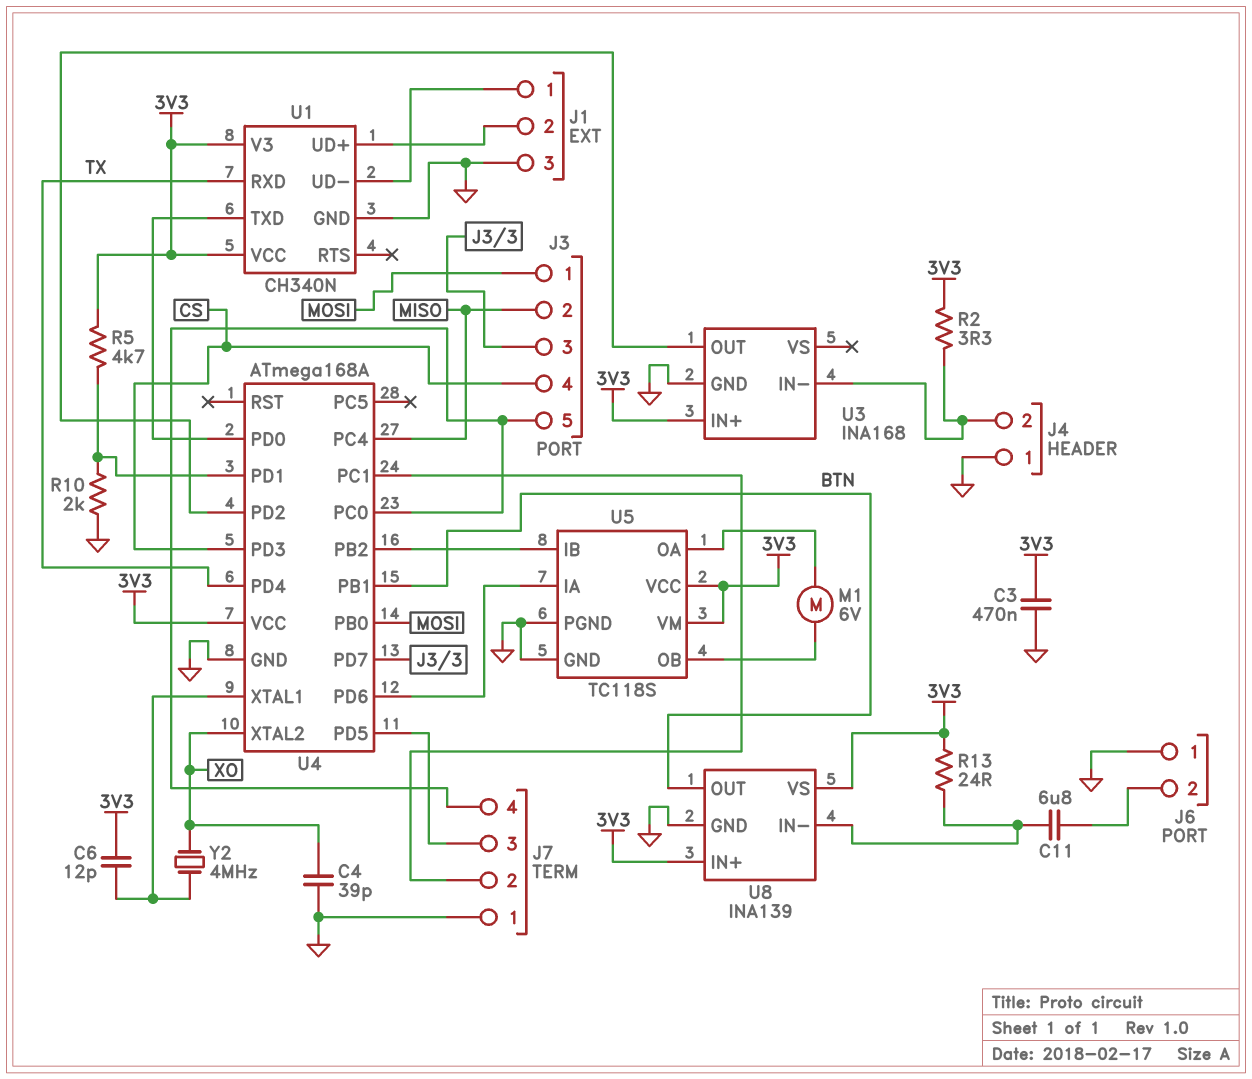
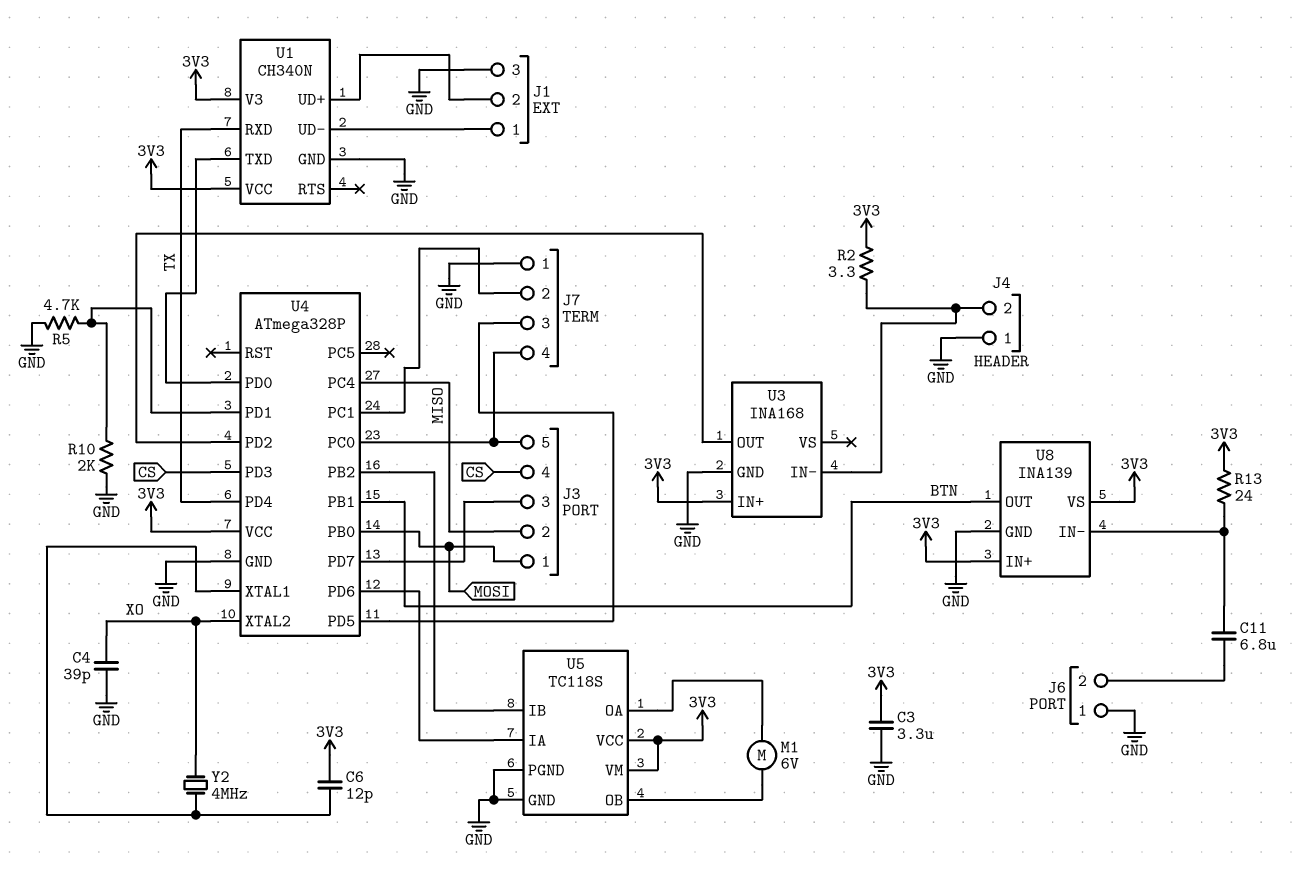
C3: 470nF (3V3, GND) -> 3.3uF (3V3, GND)
R5: 4.7k (3V3, U4/PD1) -> 4.7k (GND, U4/PD1)
U4: ATmega168A -> ATmega328P

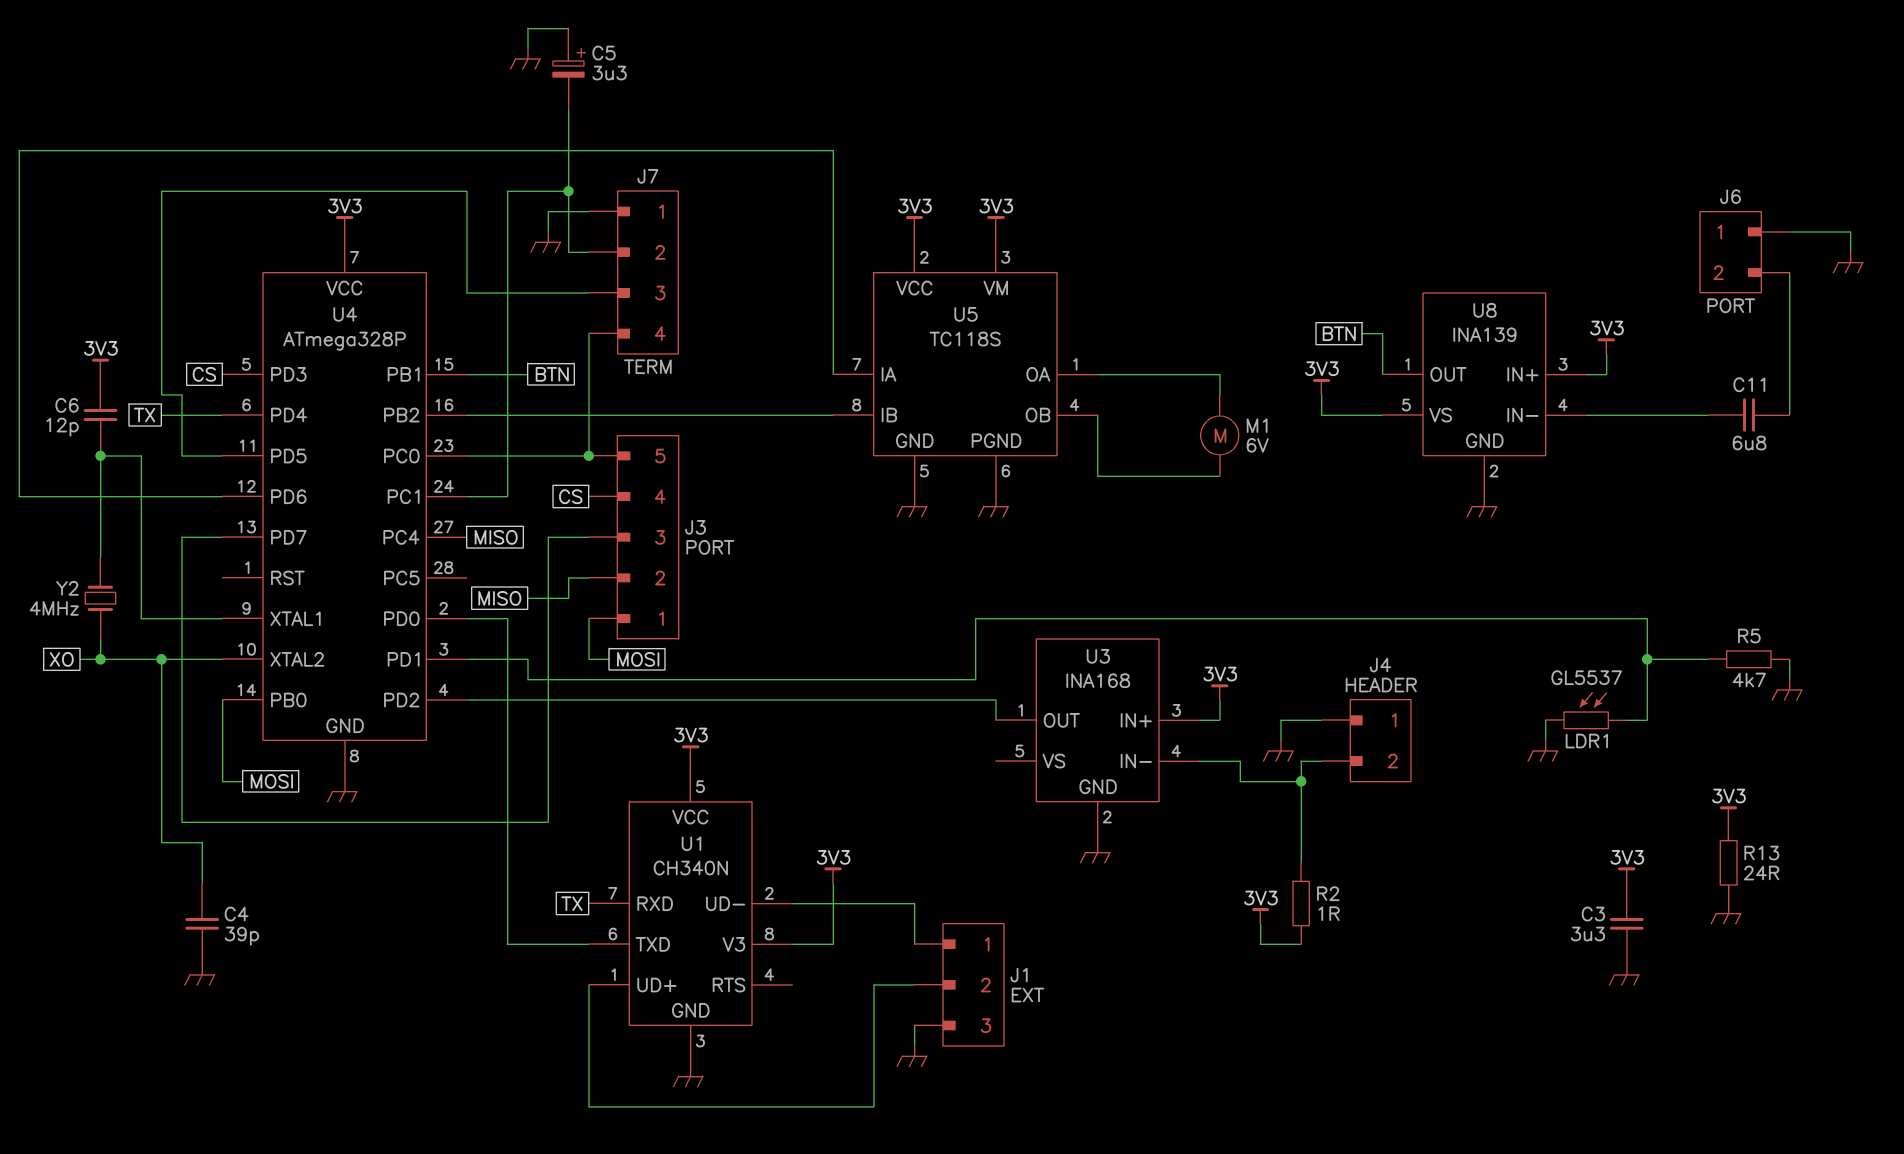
C5: none -> 3.3uF (plus GND, minus J7/2)
LDR1: none -> GL5537 (GND, U4/PD1)
R2: 3.3 (3V3, J4/2) -> 1 (3V3, J4/2)
R10: 2k (GND, U4/PD1) -> none
R13: 24 (3V3, U8/IN-) -> 24 (3V3, GND)

